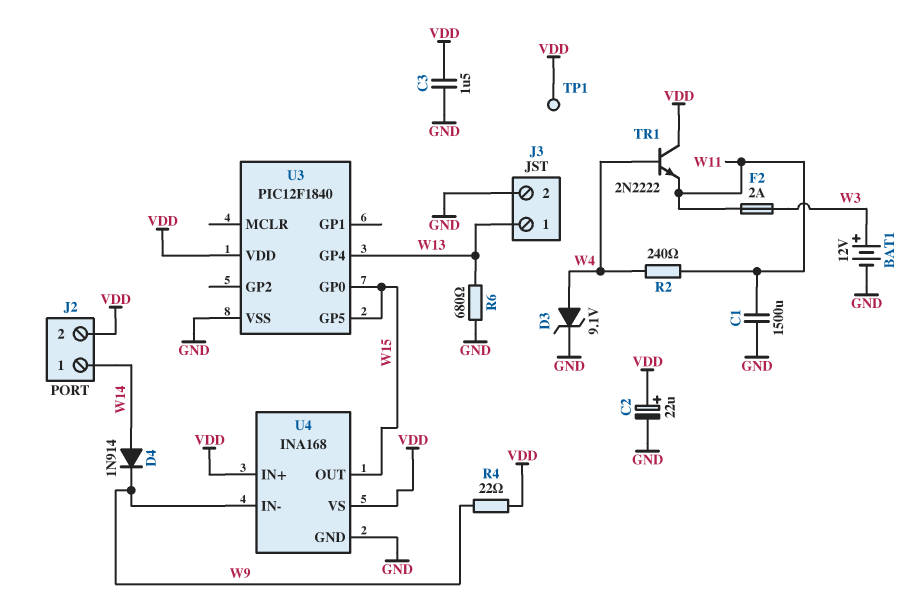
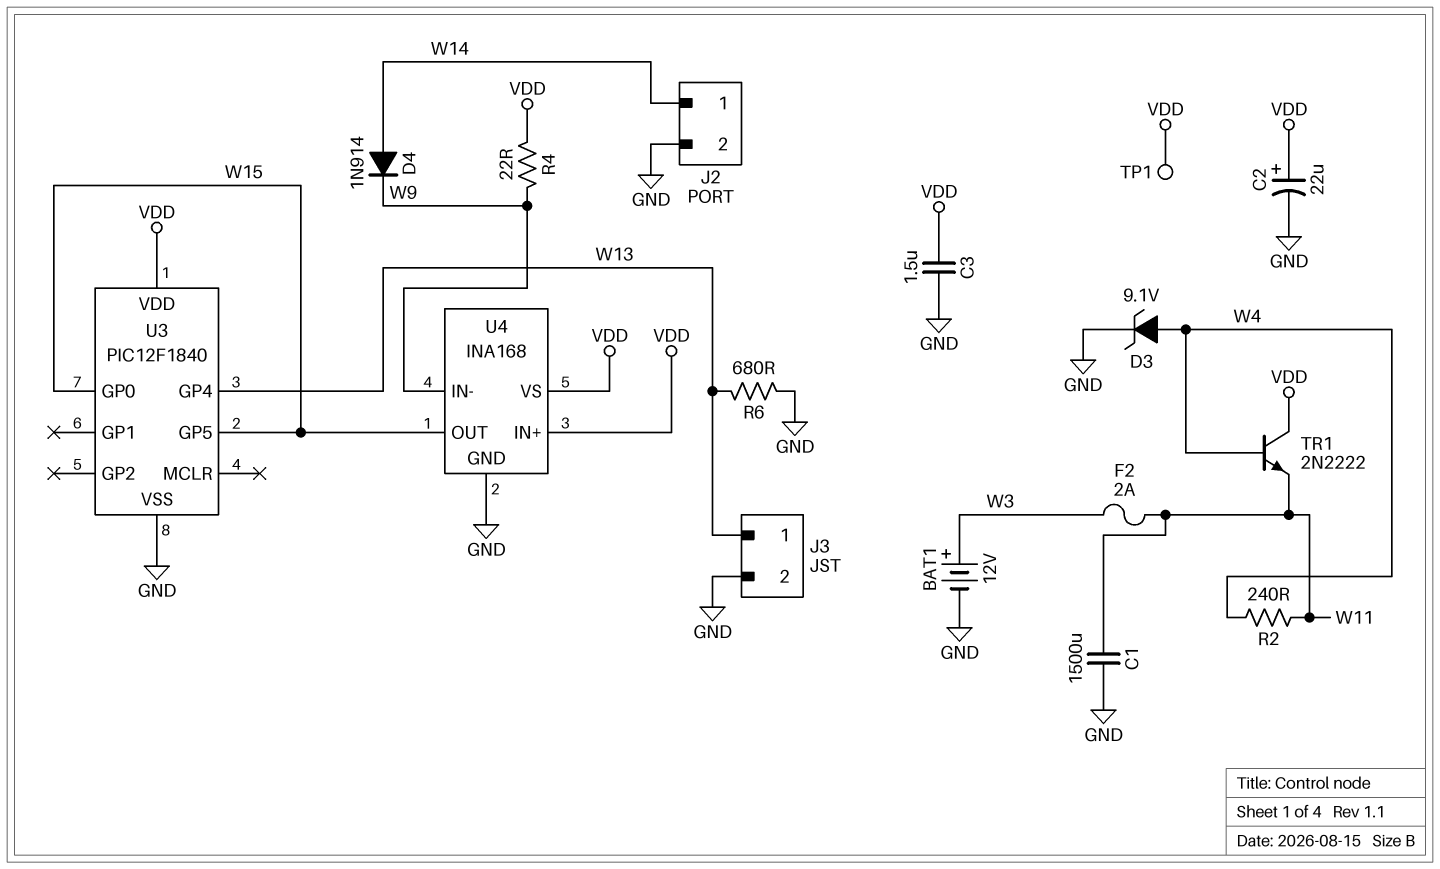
J2 pin 2: VDD -> GND

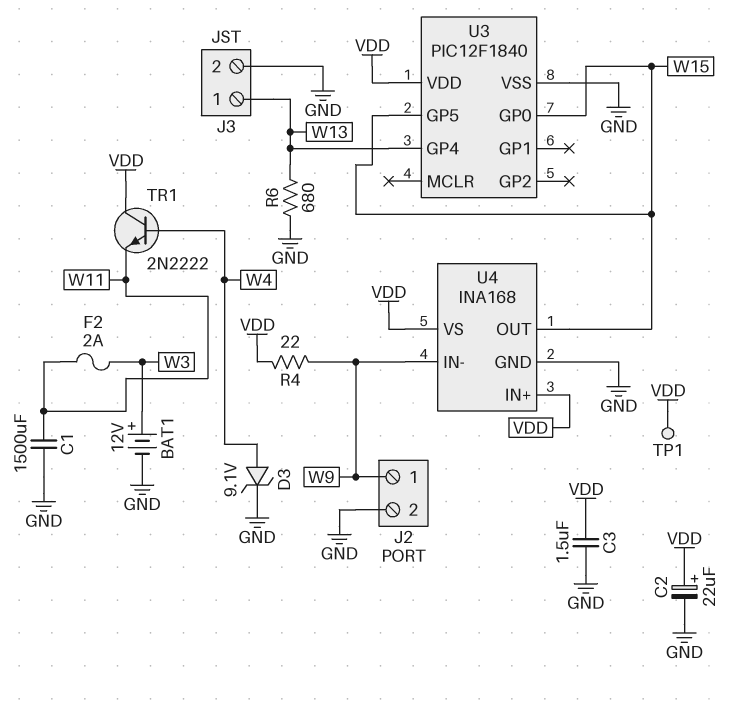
D4: diode 1N914 (A W14, K W9) -> none
J2 pin 1: W14 -> W9
R2: 240 (W4, W11) -> none

